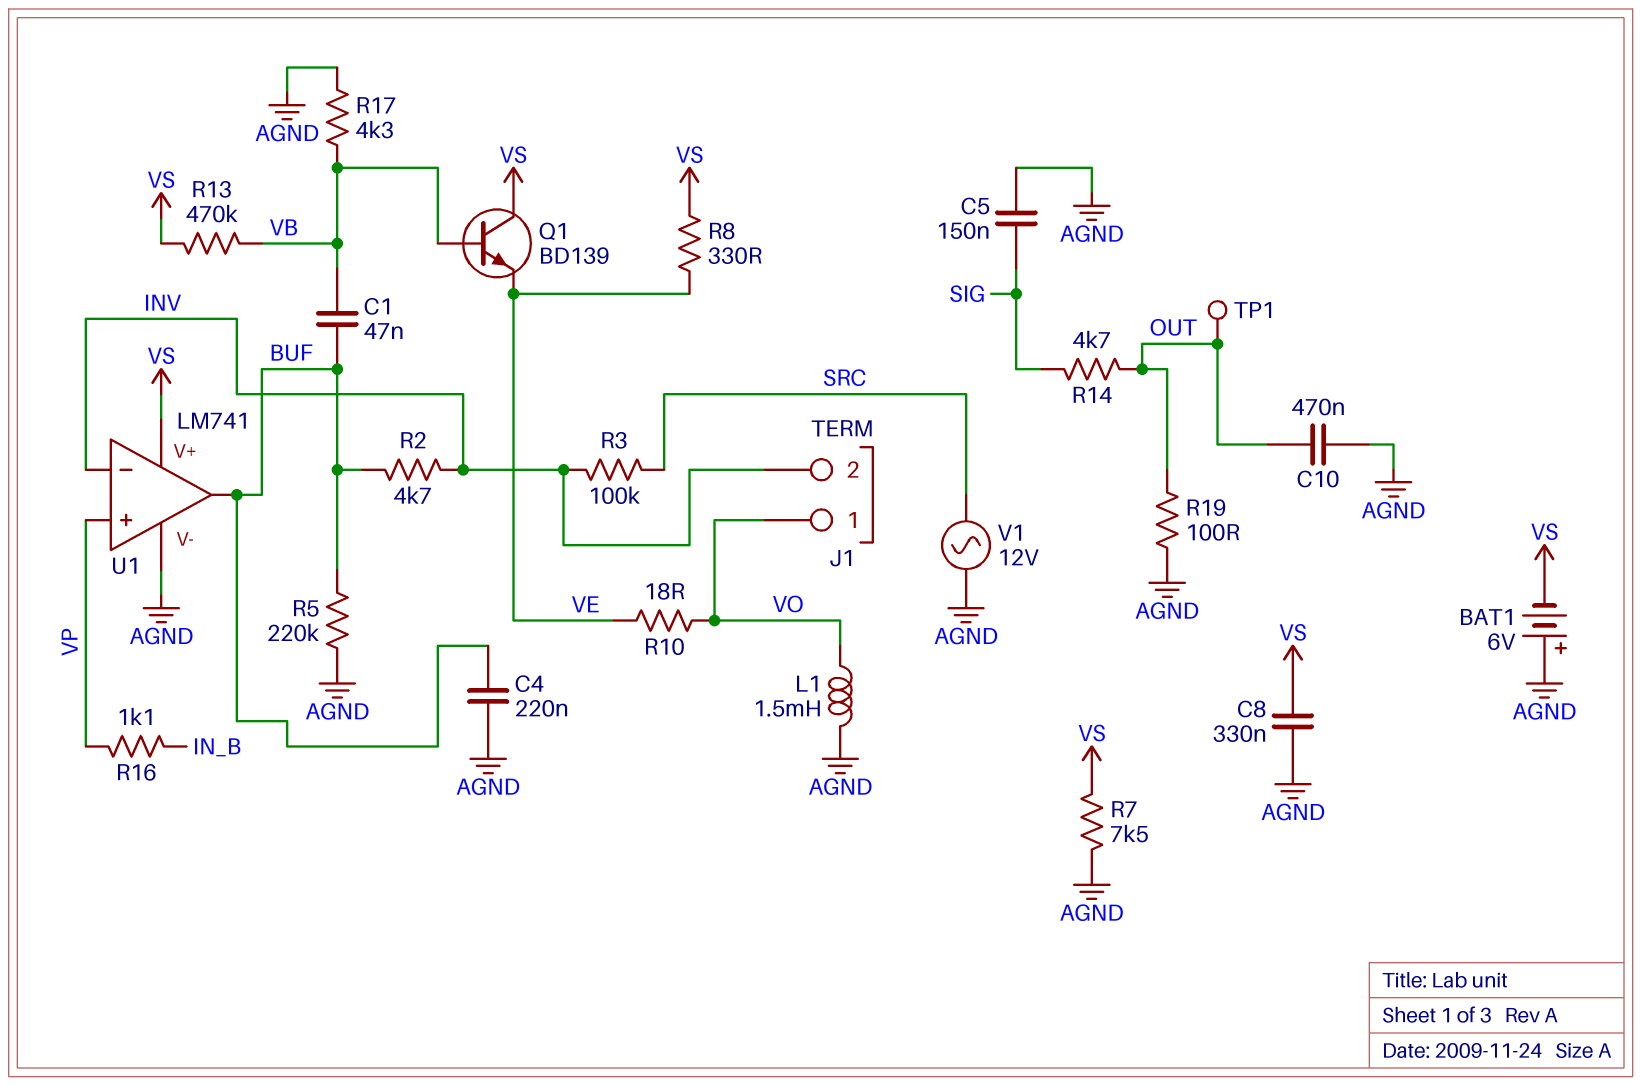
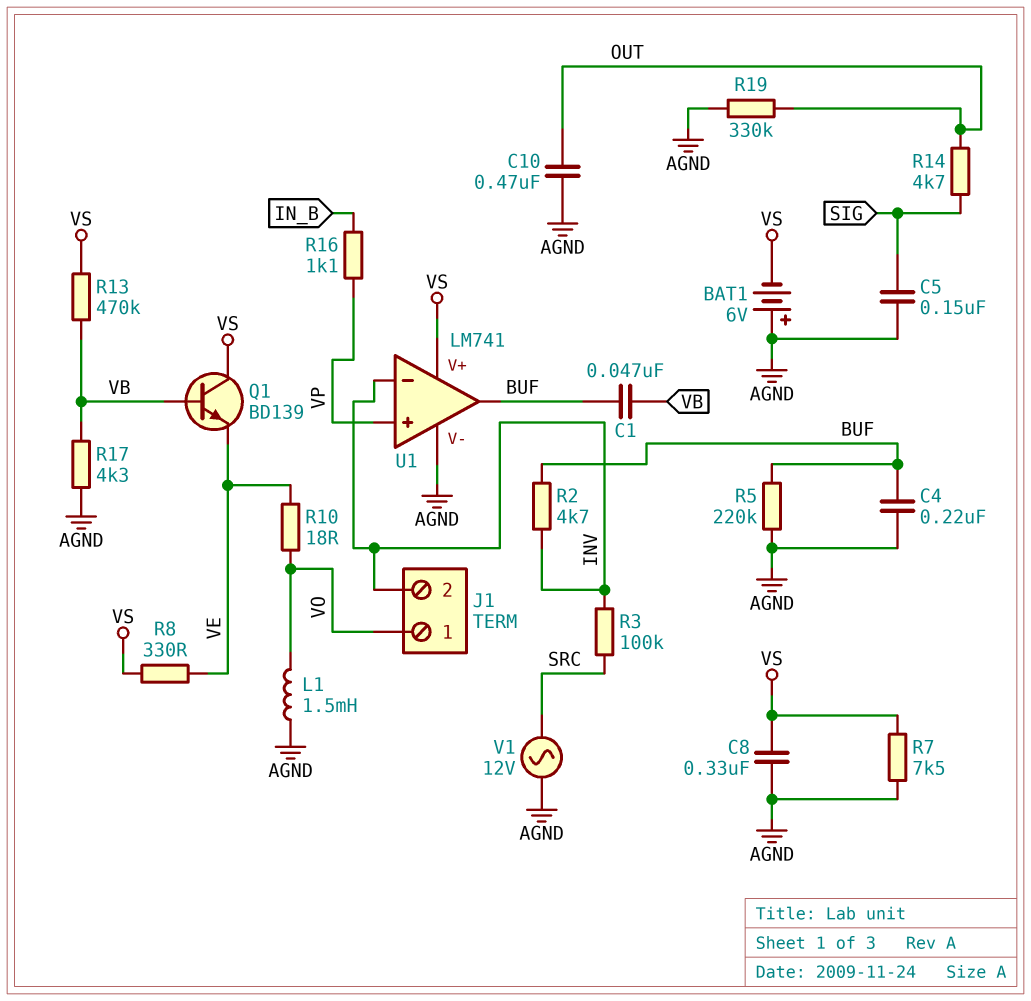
R19: 100 (AGND, OUT) -> 330k (AGND, OUT)
TP1: test point (OUT) -> none

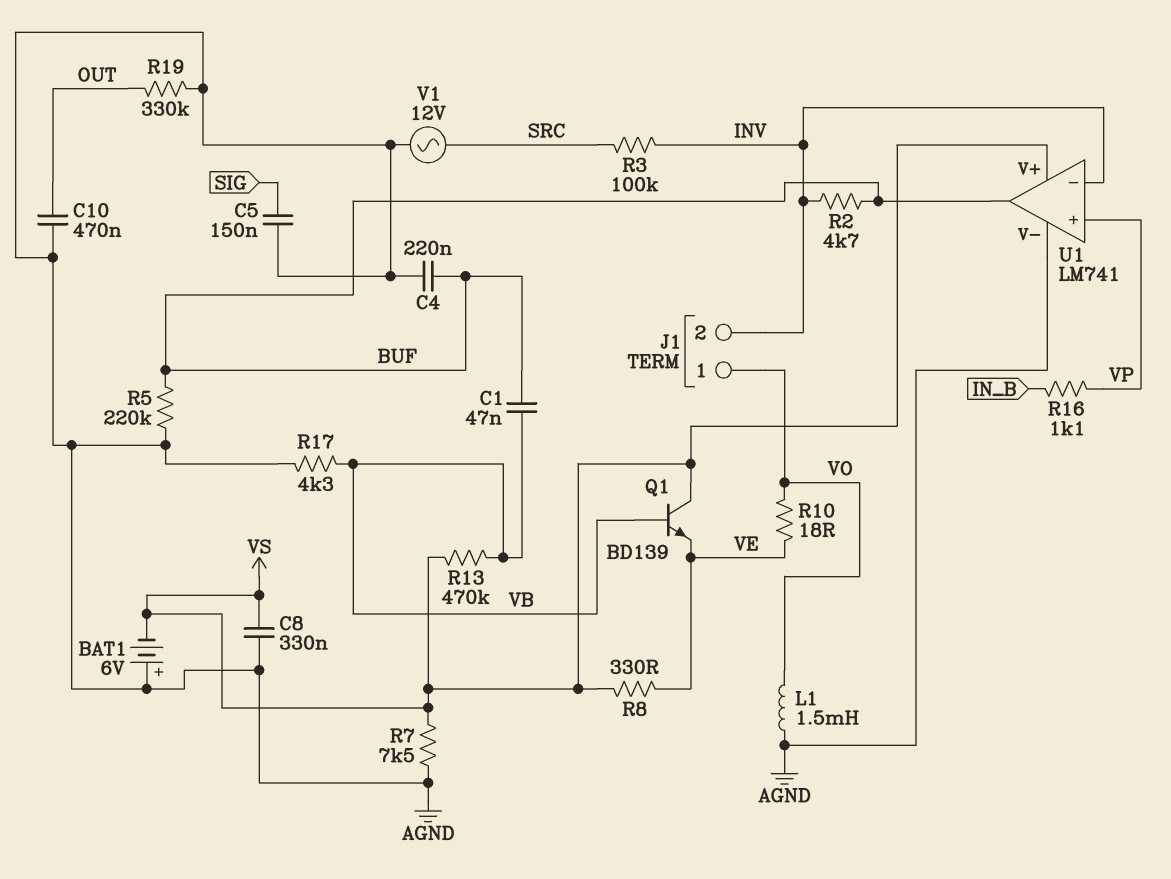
R14: 4.7k (OUT, SIG) -> none

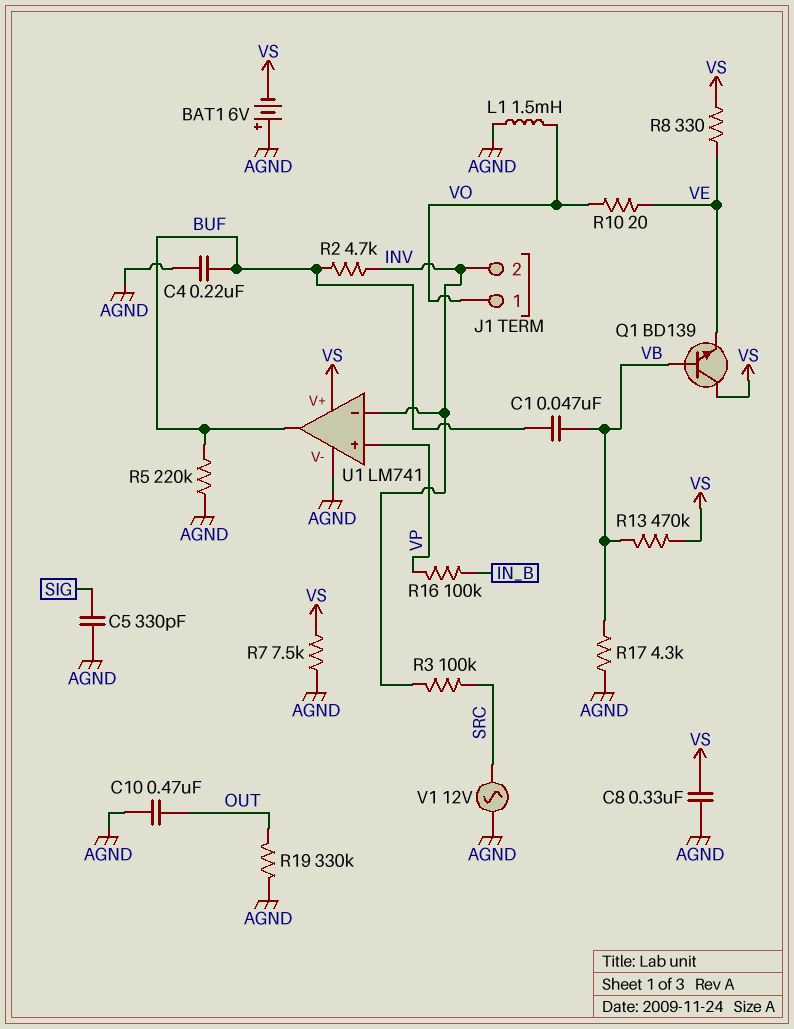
C5: 150nF (AGND, SIG) -> 330pF (AGND, SIG)
R10: 18 (VE, VO) -> 20 (VE, VO)
R16: 1.1k (IN_B, VP) -> 100k (IN_B, VP)

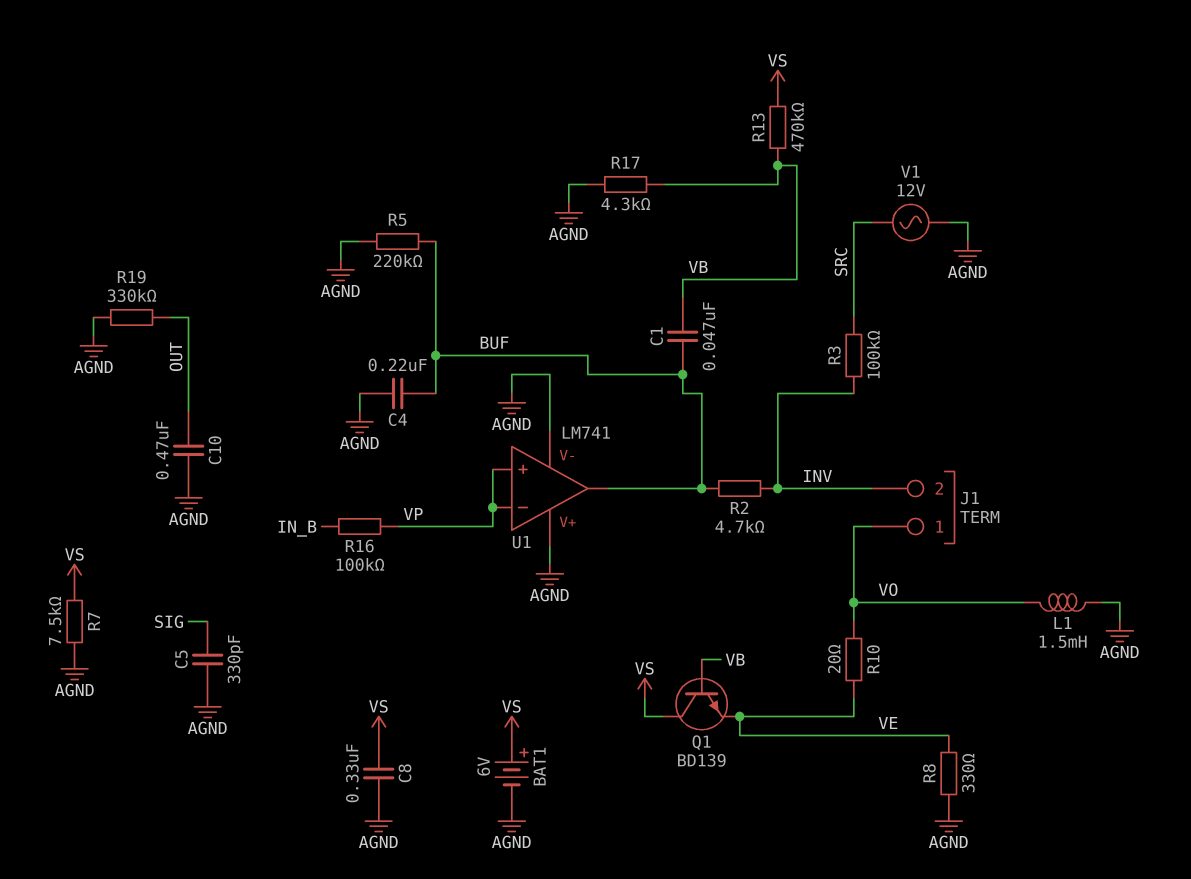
BAT1: 6V (plus AGND, minus VS) -> 6V (plus VS, minus AGND)
R8: 330 (VE, VS) -> 330 (AGND, VE)
U1 pin V+: VS -> AGND
U1 pin in-: INV -> VP

